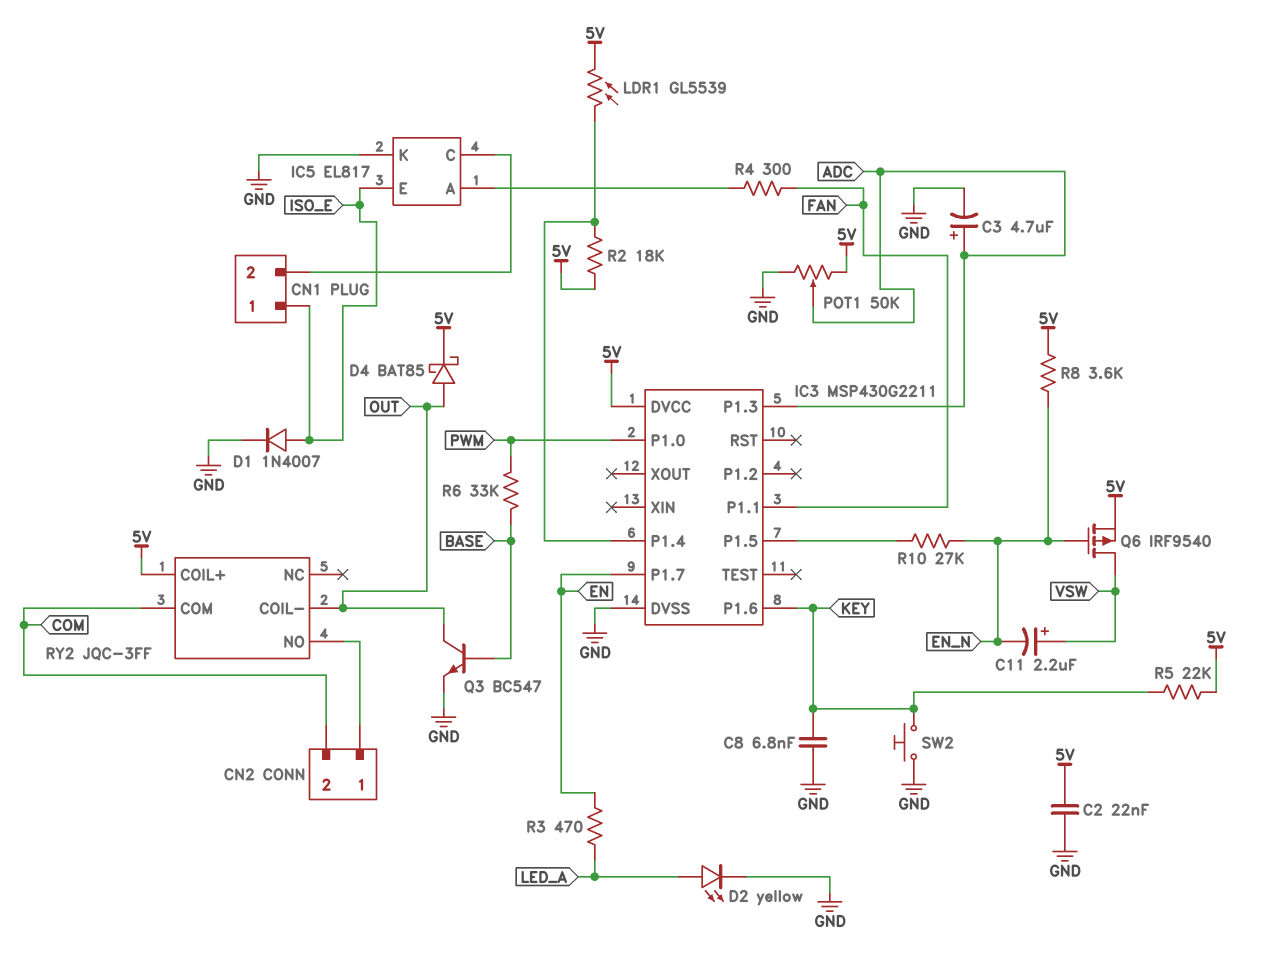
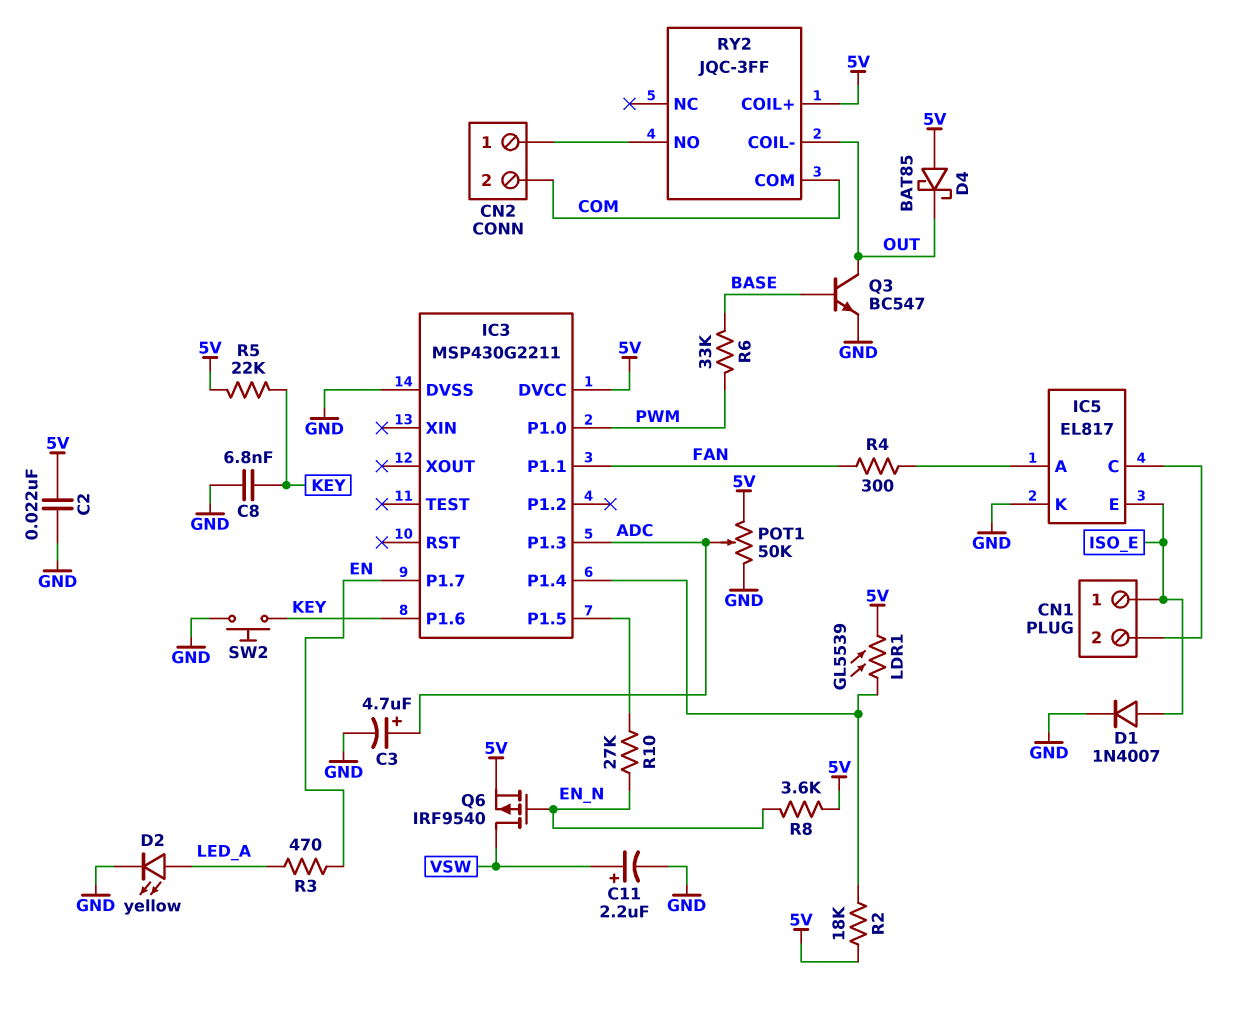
C11: 2.2uF (plus VSW, minus EN_N) -> 2.2uF (plus VSW, minus GND)
D4: schottky BAT85 (A OUT, K 5V) -> schottky BAT85 (A 5V, K OUT)

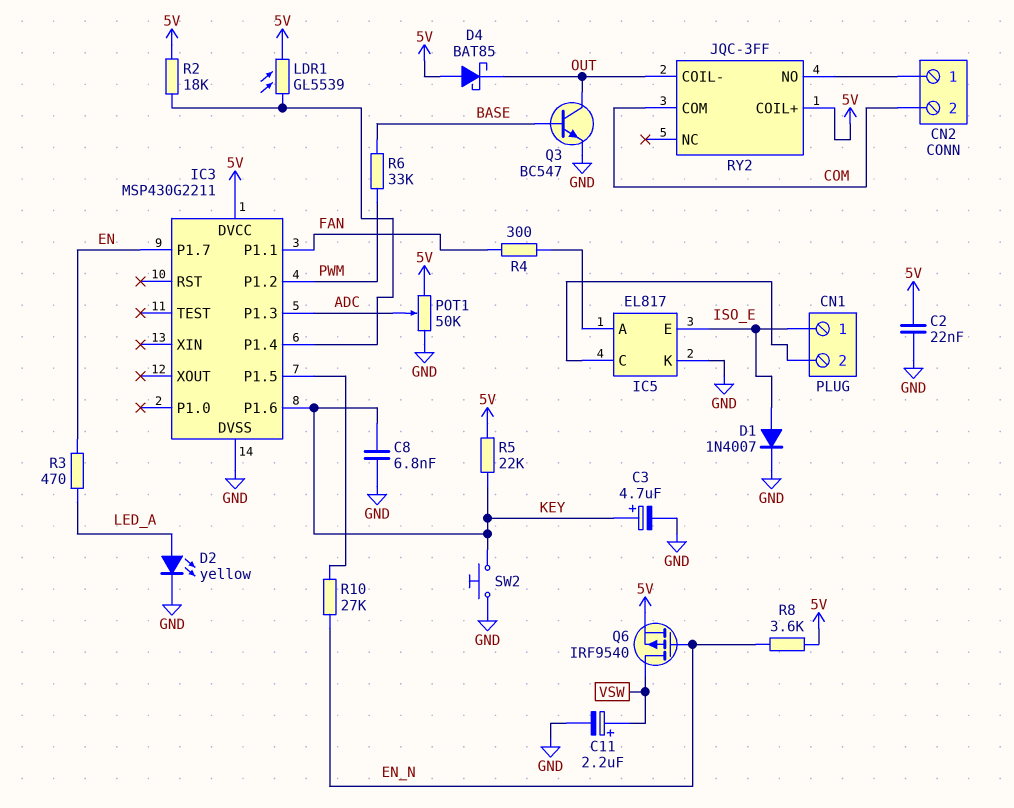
C3: 4.7uF (plus ADC, minus GND) -> 4.7uF (plus KEY, minus GND)
IC3 pin P1.0: PWM -> none
IC3 pin P1.2: none -> PWM

